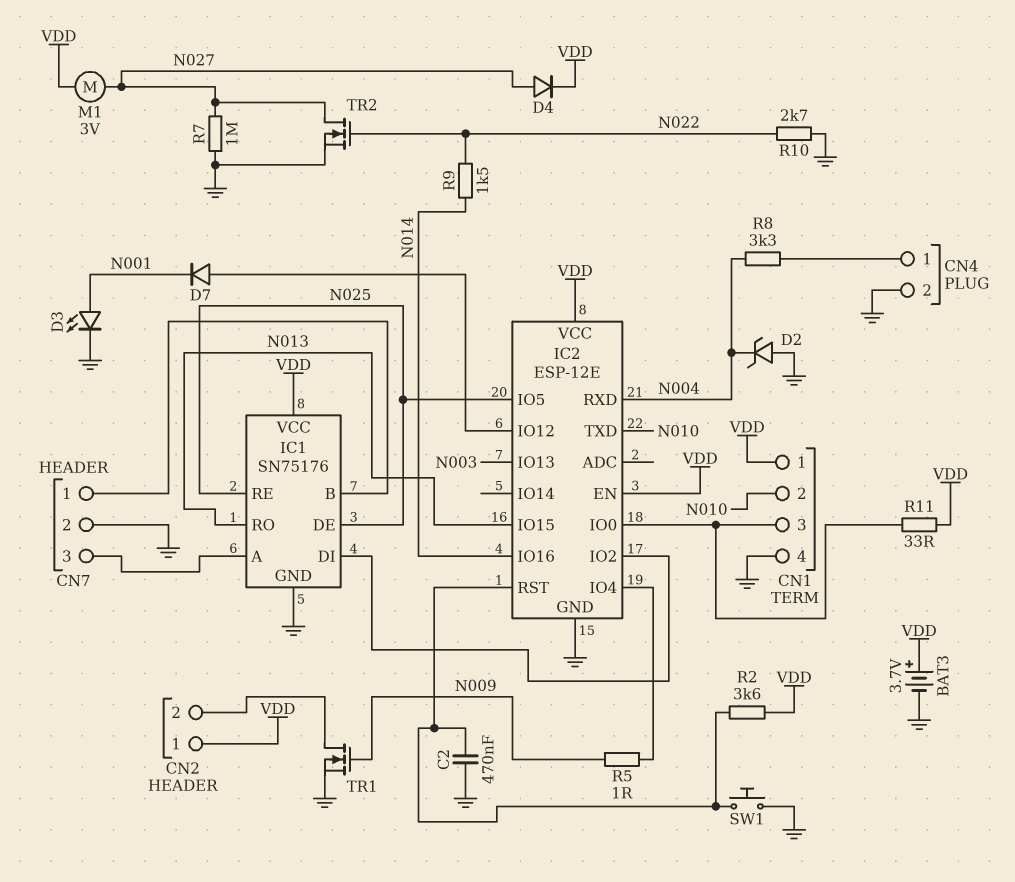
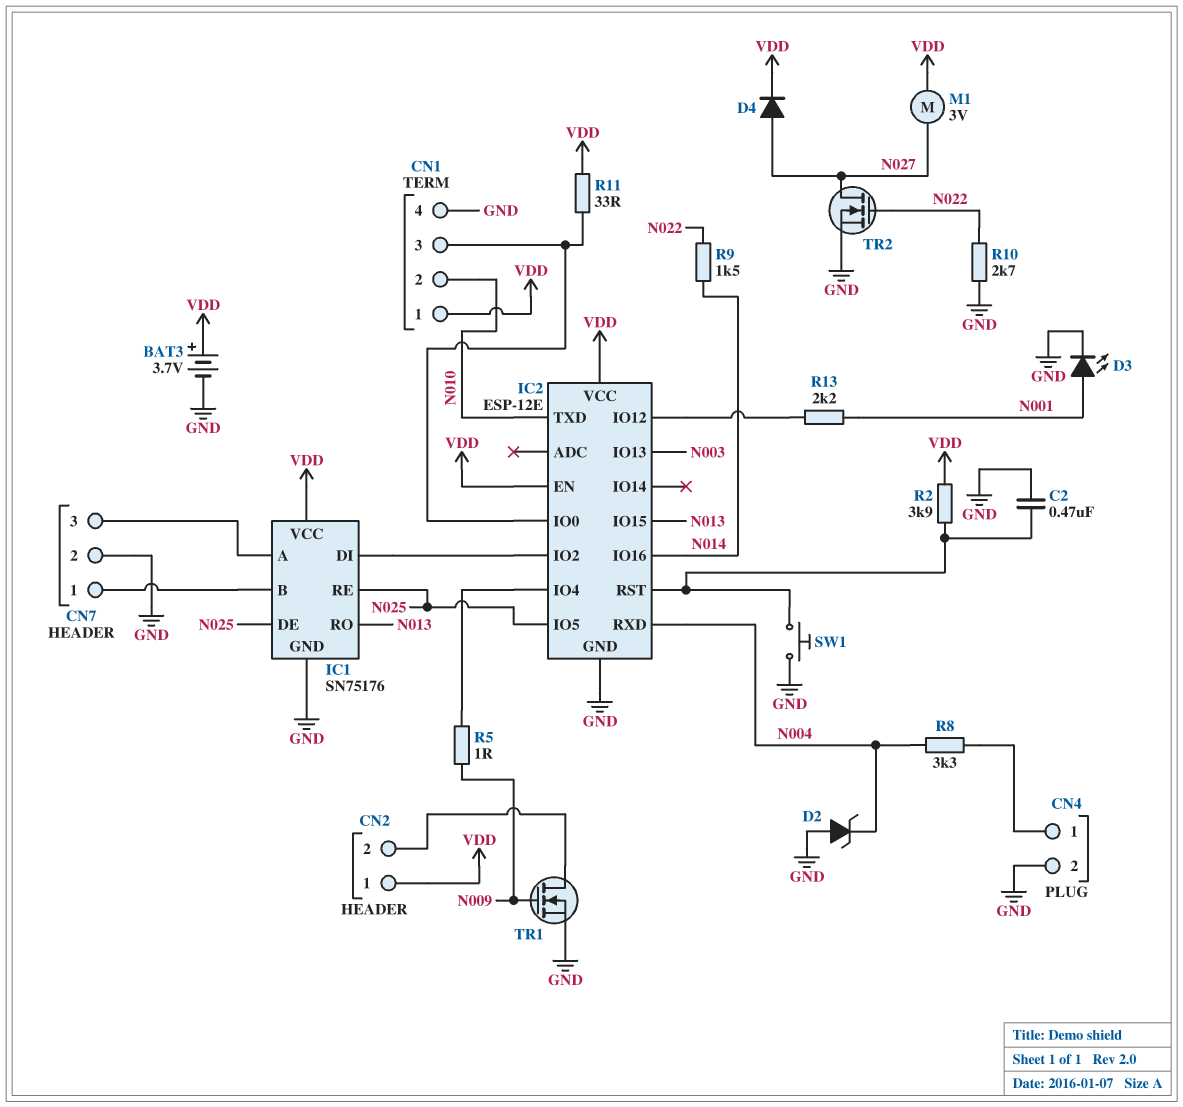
D7: diode (A IC2/IO12, K N001) -> none
R2: 3.6k (IC2/RST, VDD) -> 3.9k (IC2/RST, VDD)
R7: 1M (GND, N027) -> none
R13: none -> 2.2k (IC2/IO12, N001)

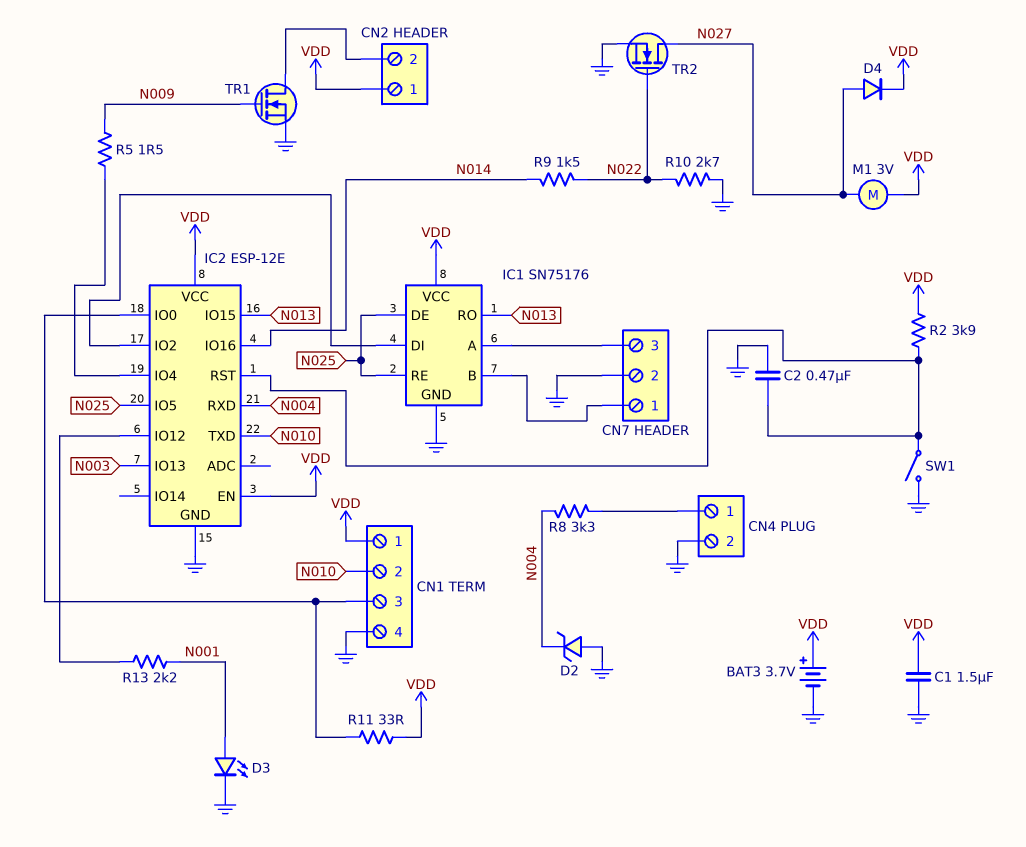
C1: none -> 1.5uF (GND, VDD)
R5: 1 (IC2/IO4, N009) -> 1.5 (IC2/IO4, N009)
SW1: button (GND, IC2/RST) -> switch (GND, IC2/RST)

